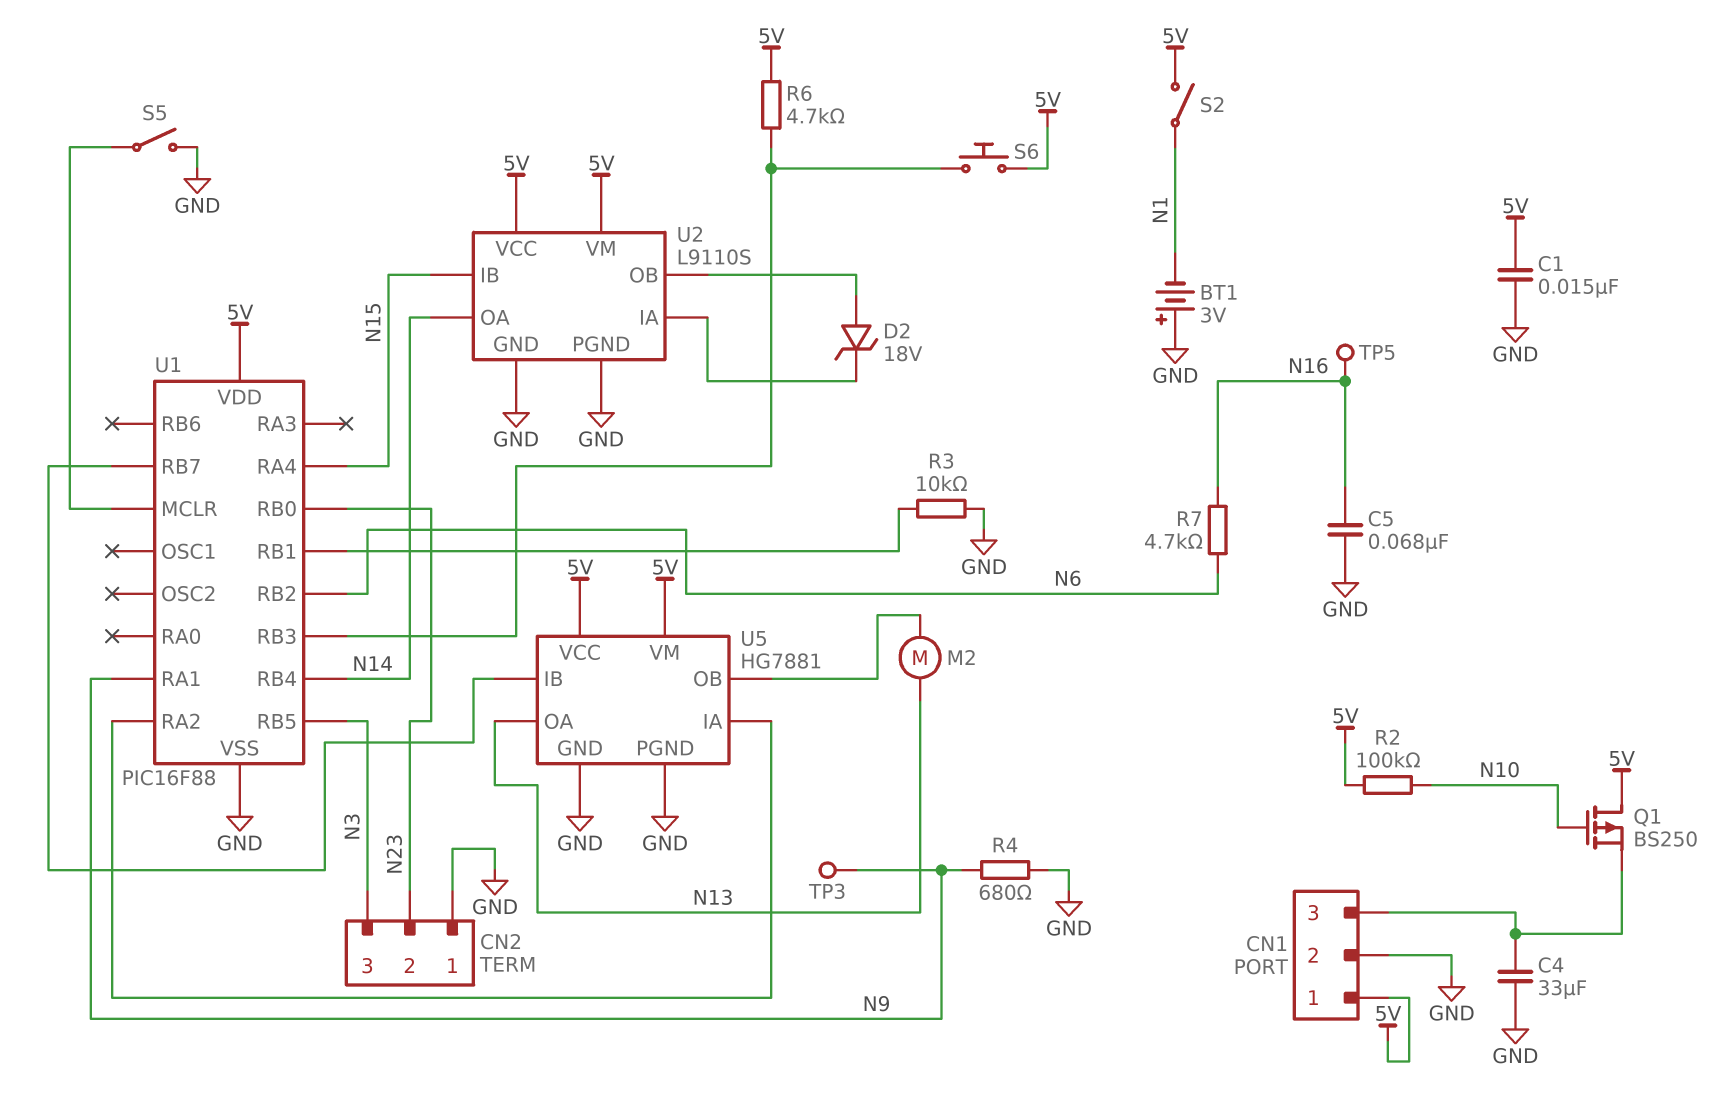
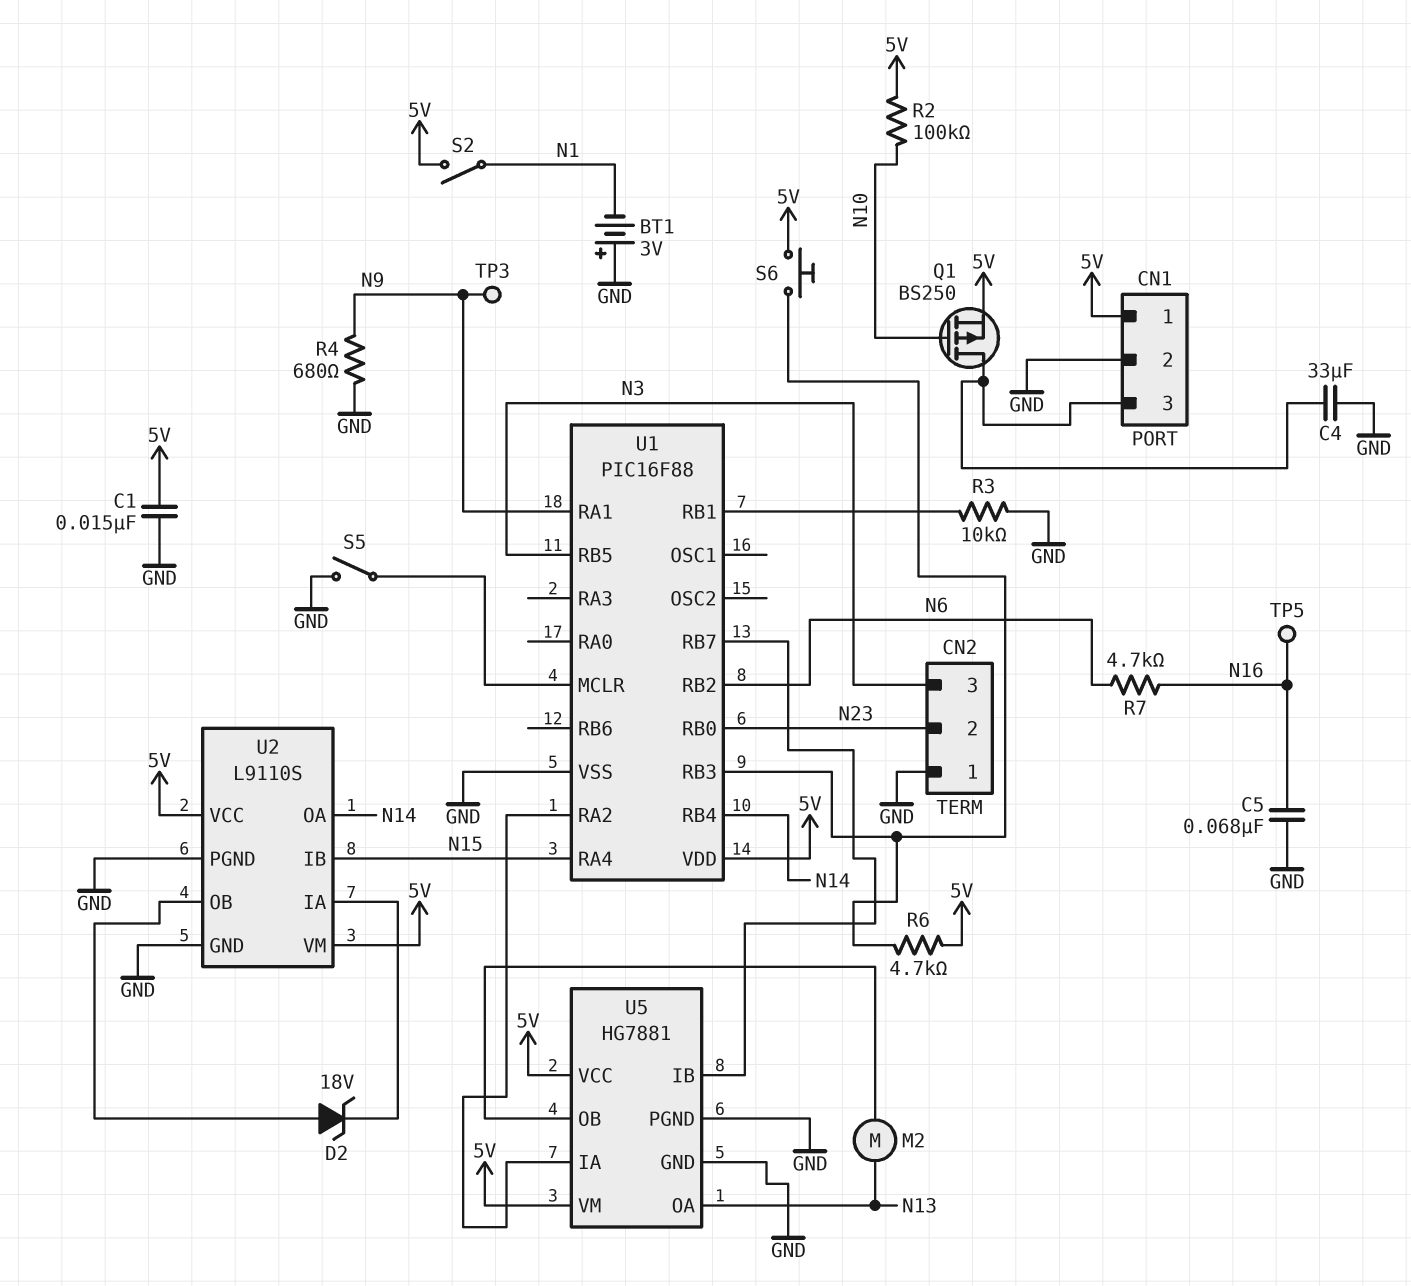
Q1: PMOS BS250 (G N10, D 5V, S CN1/3) -> PMOS BS250 (G N10, D CN1/3, S 5V)

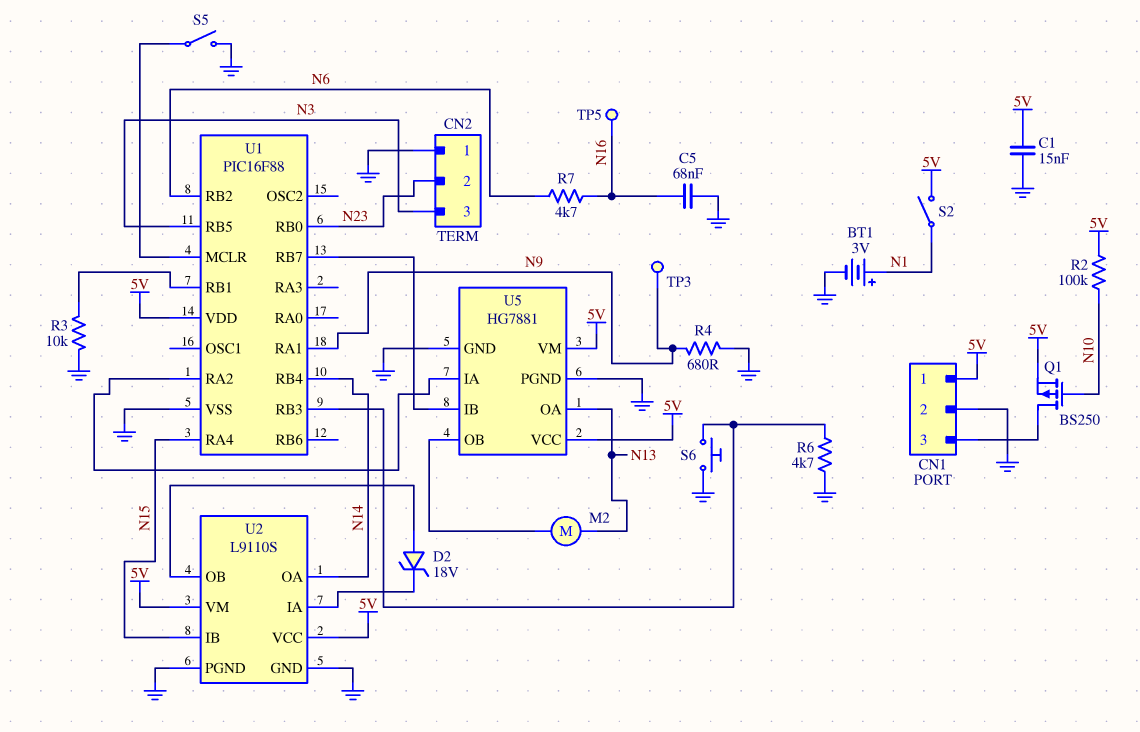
BT1: 3V (plus GND, minus N1) -> 3V (plus N1, minus GND)
C4: 33uF (CN1/3, GND) -> none
R6: 4.7k (5V, U1/RB3) -> 4.7k (GND, U1/RB3)
S6: button (5V, U1/RB3) -> button (GND, U1/RB3)

